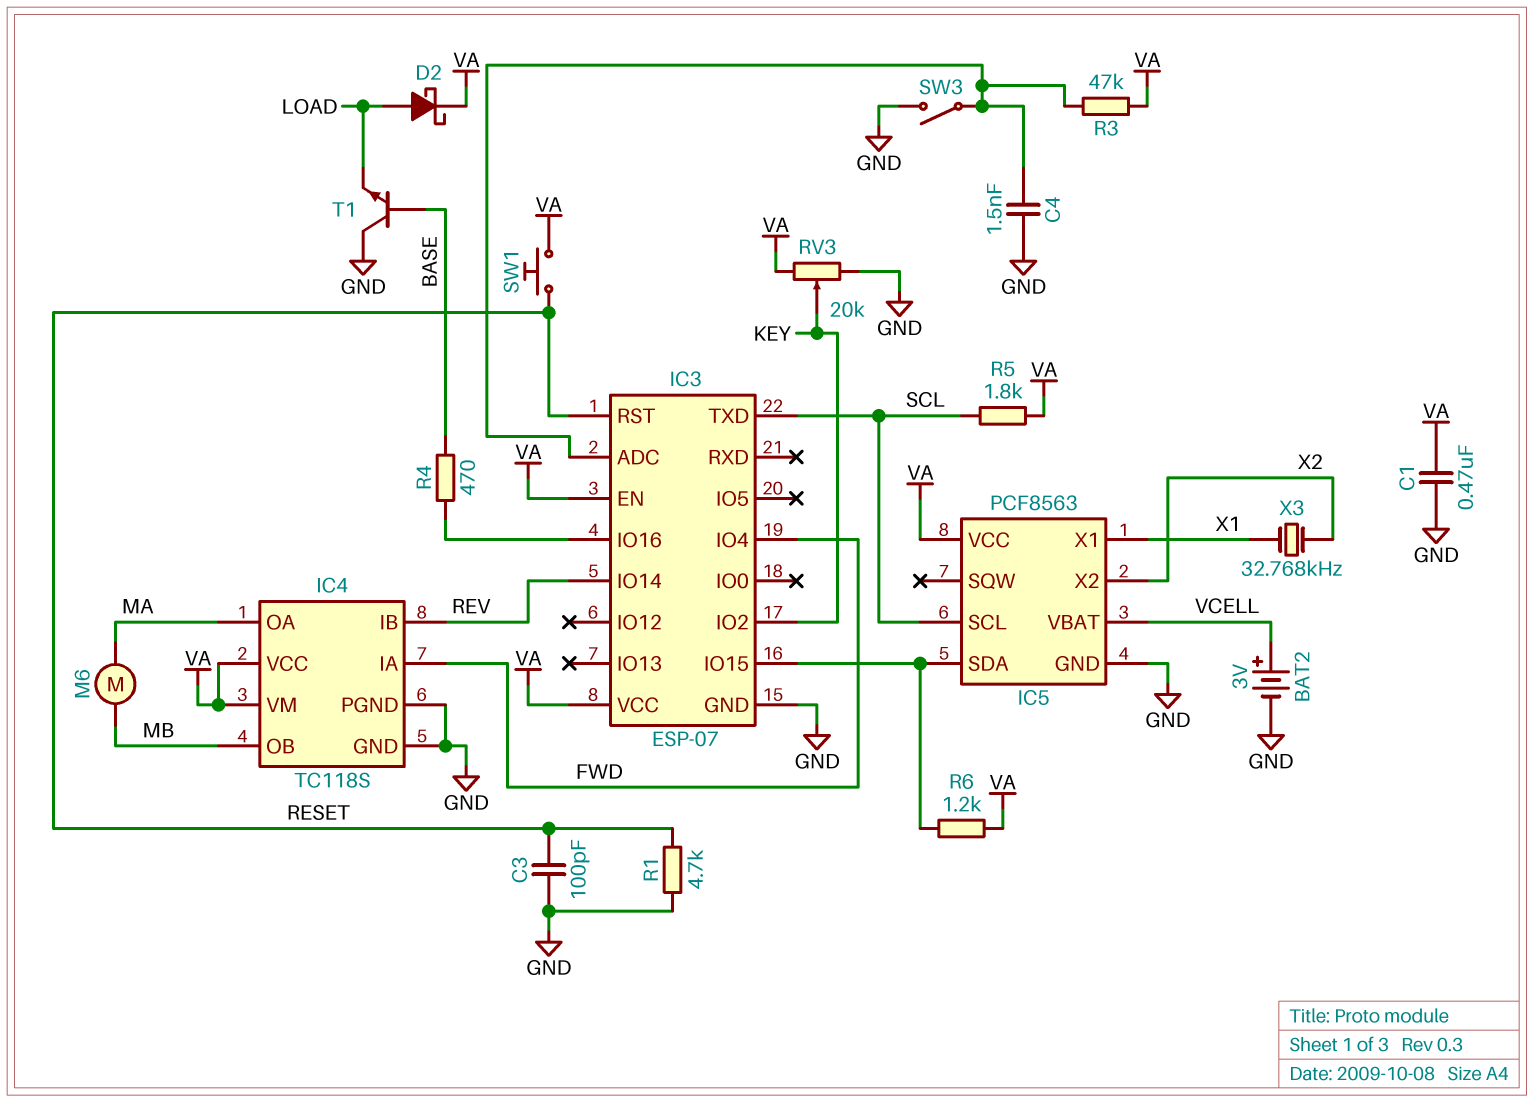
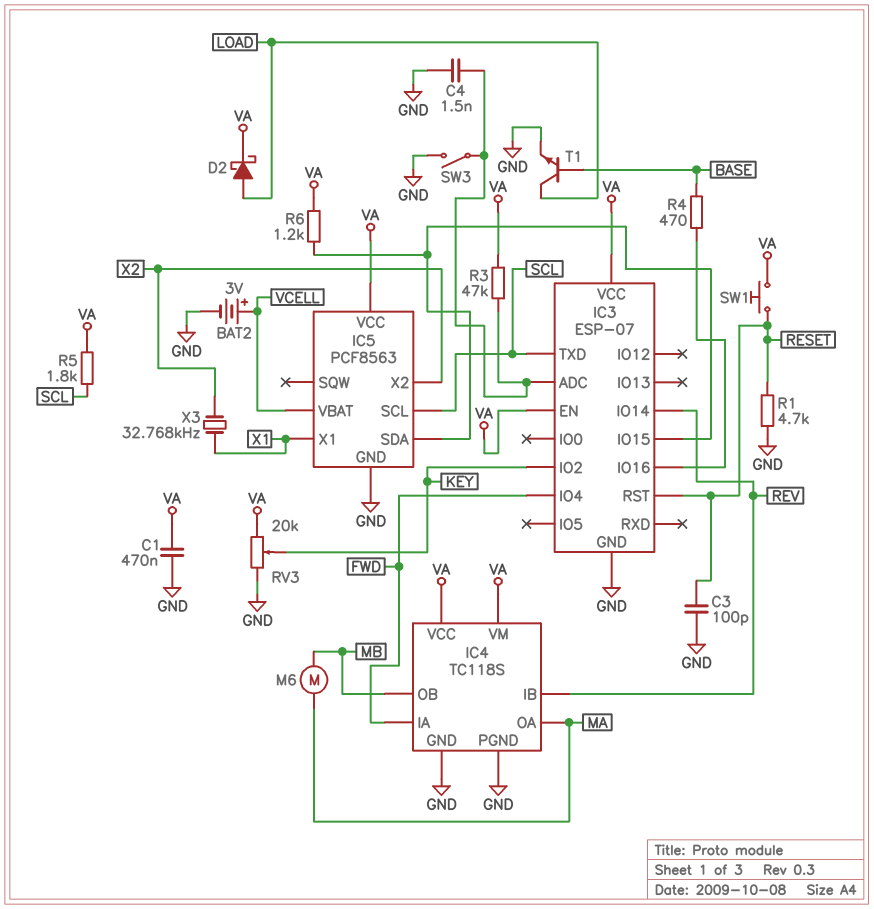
T1: NPN (B BASE, C GND, E LOAD) -> NPN (B BASE, C LOAD, E GND)

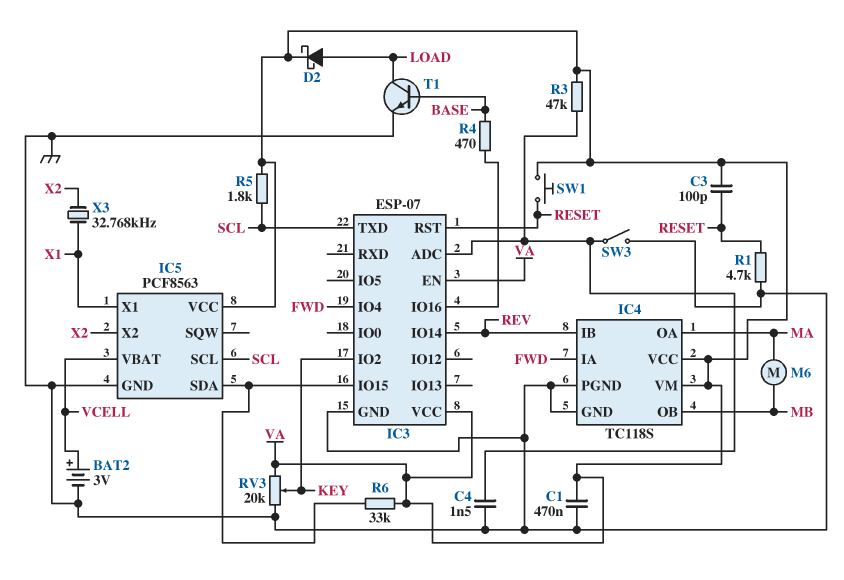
C3: 100pF (GND, RESET) -> 100pF (RESET, VA)
R6: 1.2k (IC3/IO15, VA) -> 33k (IC3/IO15, VA)

